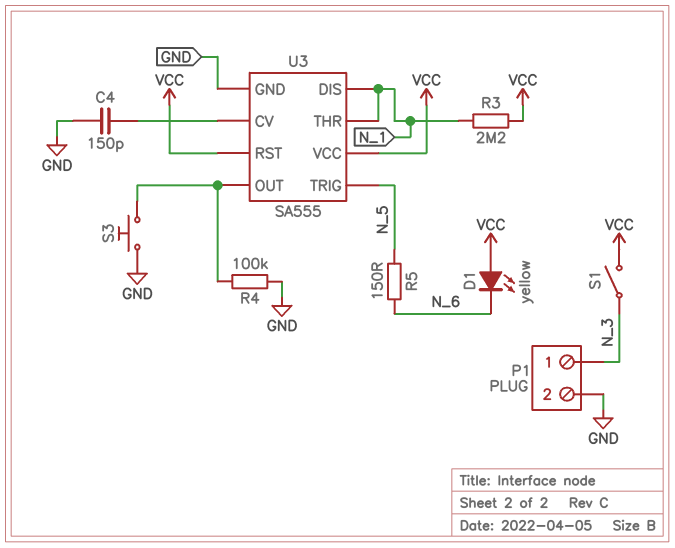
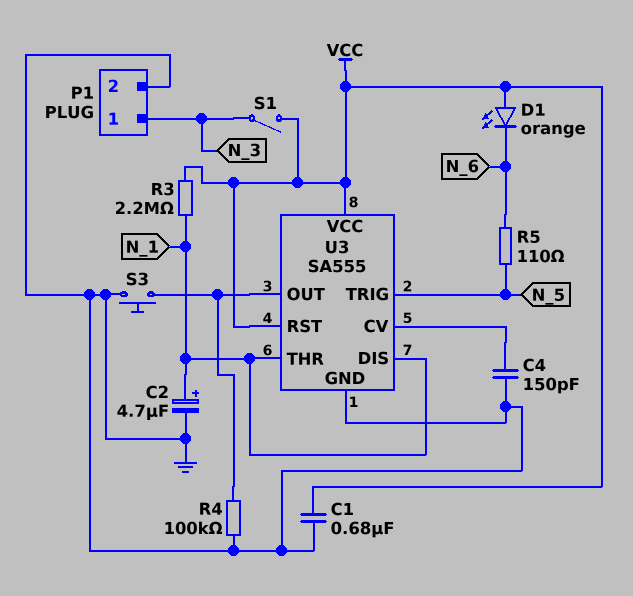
C1: none -> 680nF (GND, VCC)
C2: none -> 4.7uF (plus N_1, minus GND)
D1: LED yellow (A VCC, K N_6) -> LED orange (A VCC, K N_6)
R5: 150 (N_5, N_6) -> 110 (N_5, N_6)

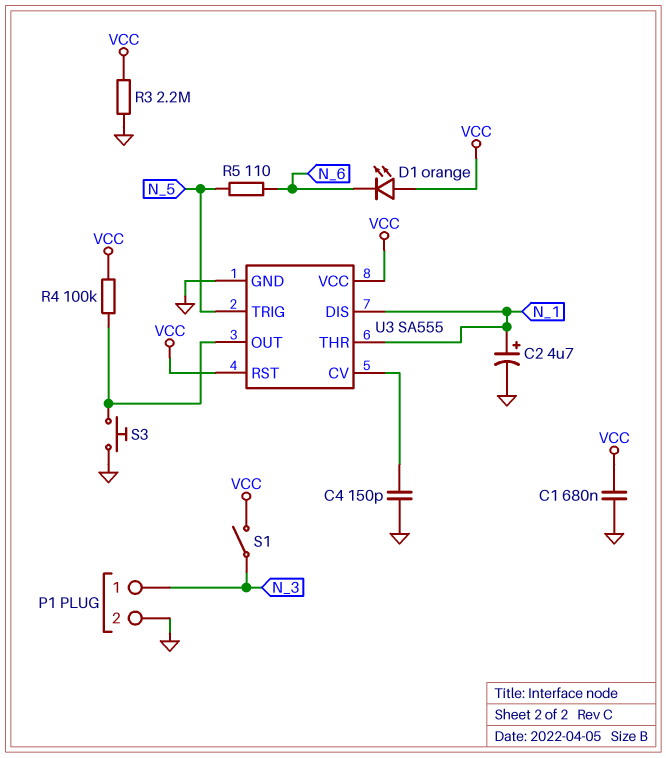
R3: 2.2M (N_1, VCC) -> 2.2M (GND, VCC)
R4: 100k (GND, U3/OUT) -> 100k (U3/OUT, VCC)

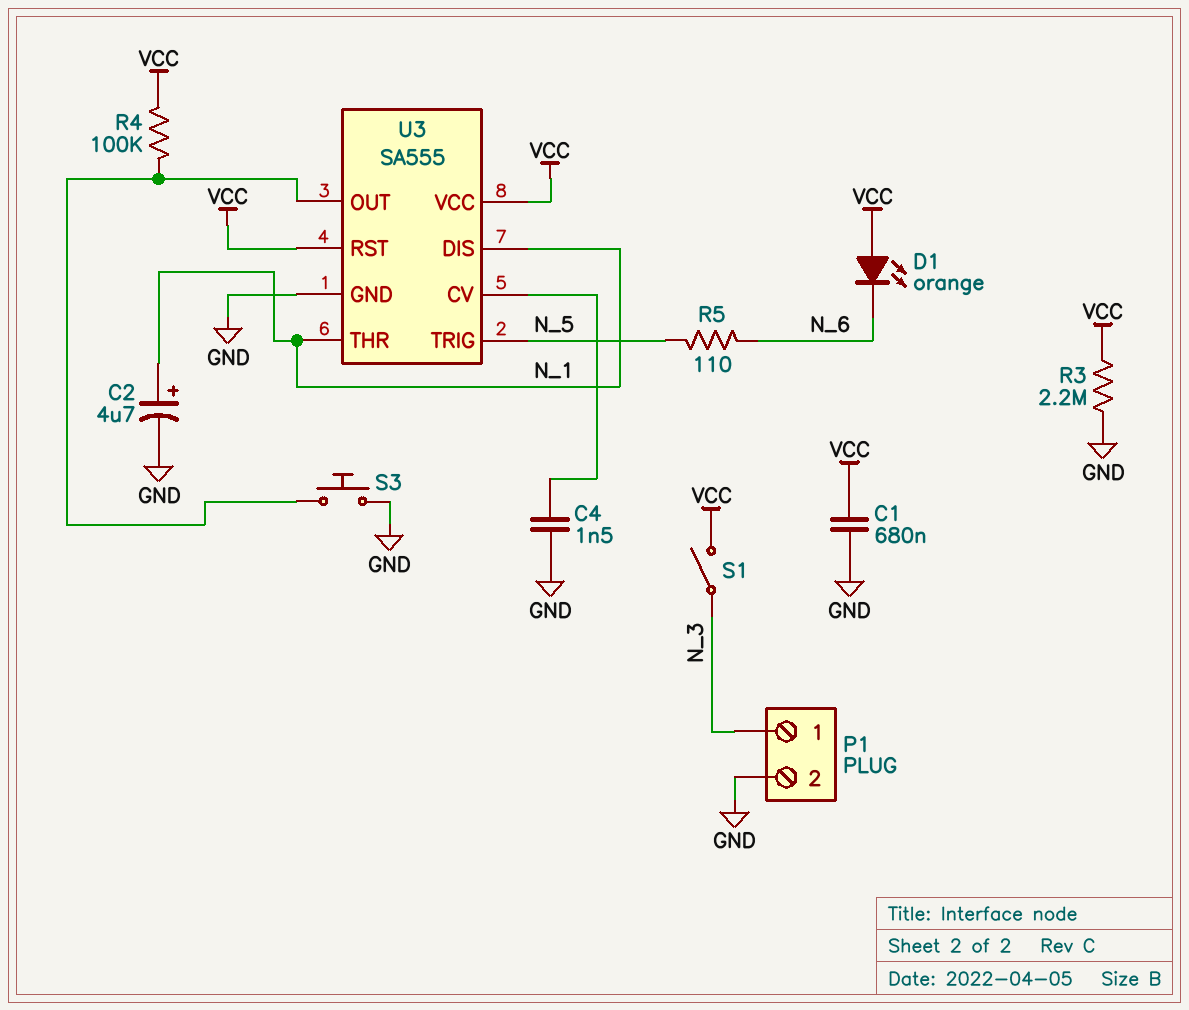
C4: 150pF (GND, U3/CV) -> 1.5nF (GND, U3/CV)

